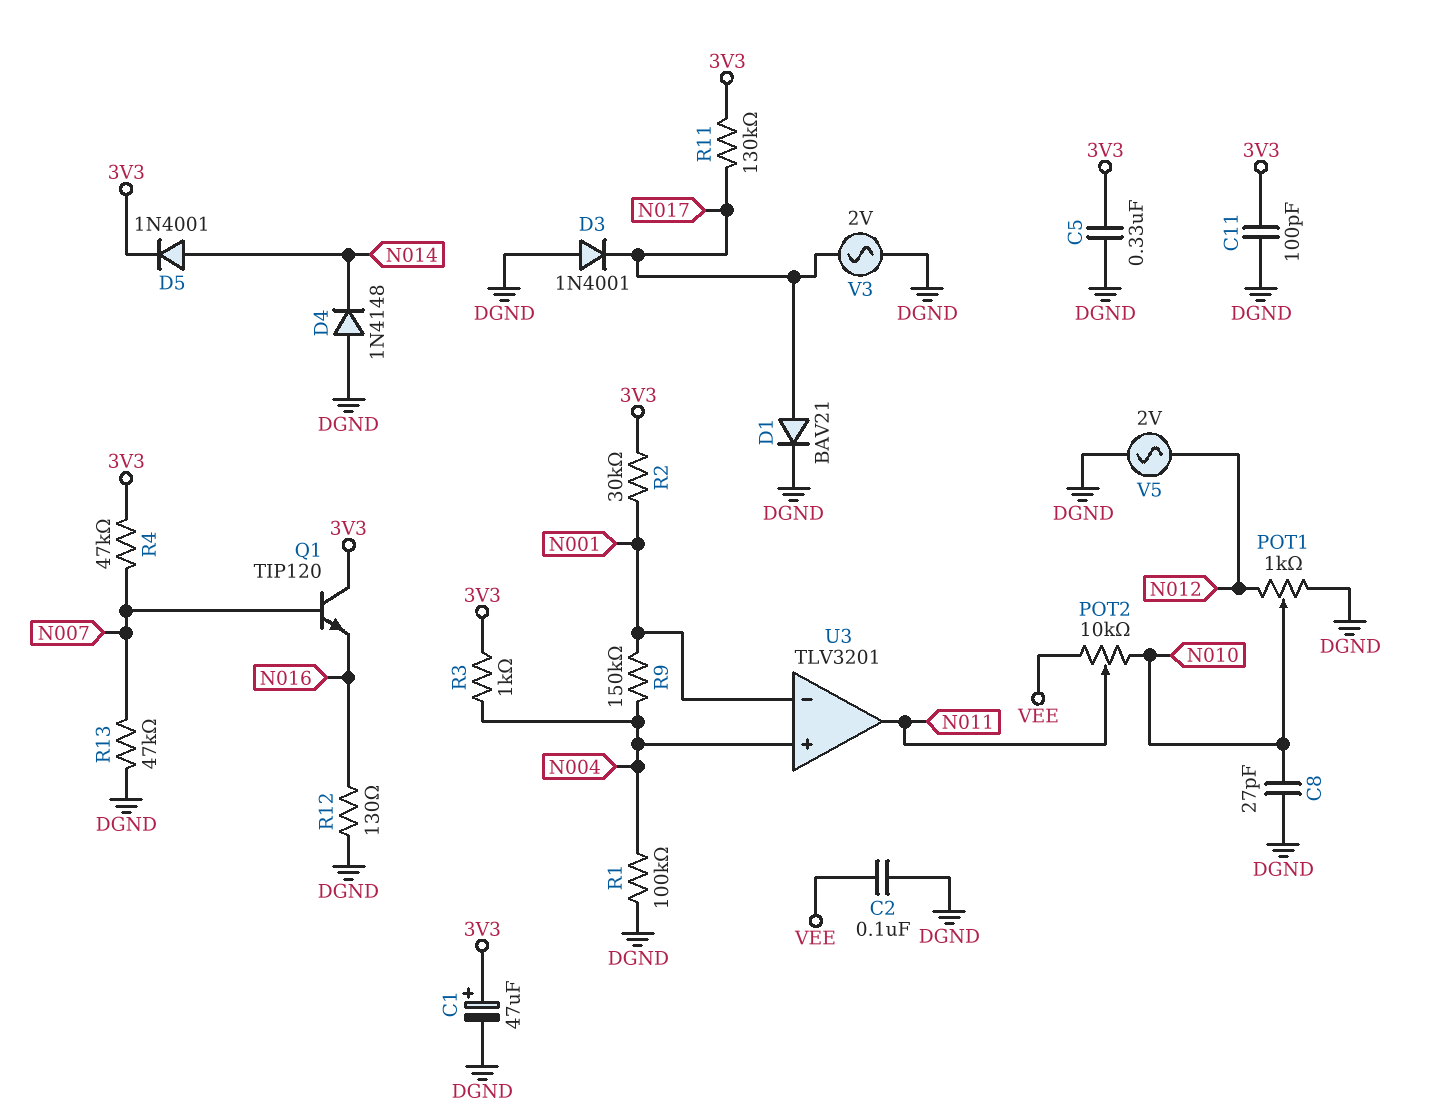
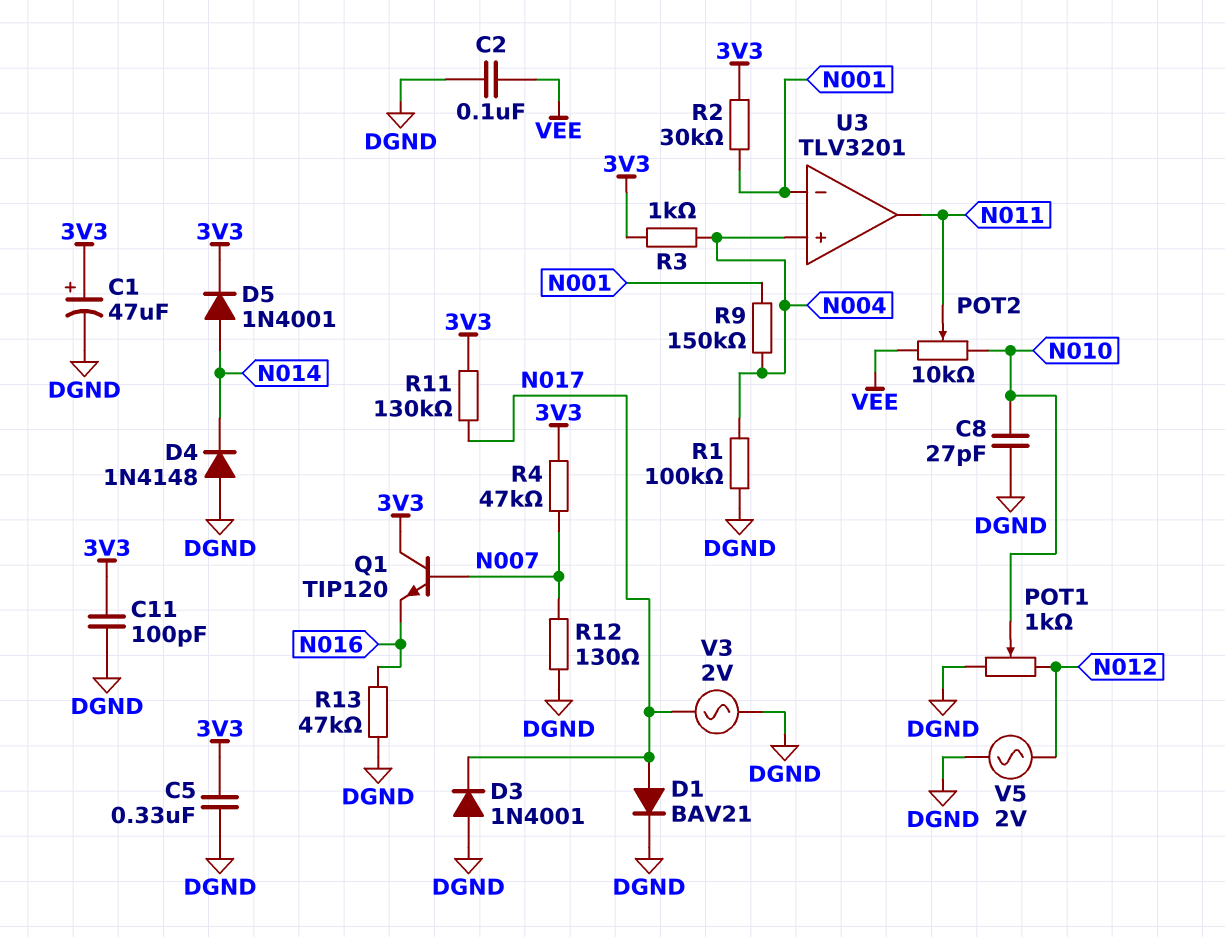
R12: 130 (DGND, N016) -> 130 (DGND, N007)
R13: 47k (DGND, N007) -> 47k (DGND, N016)

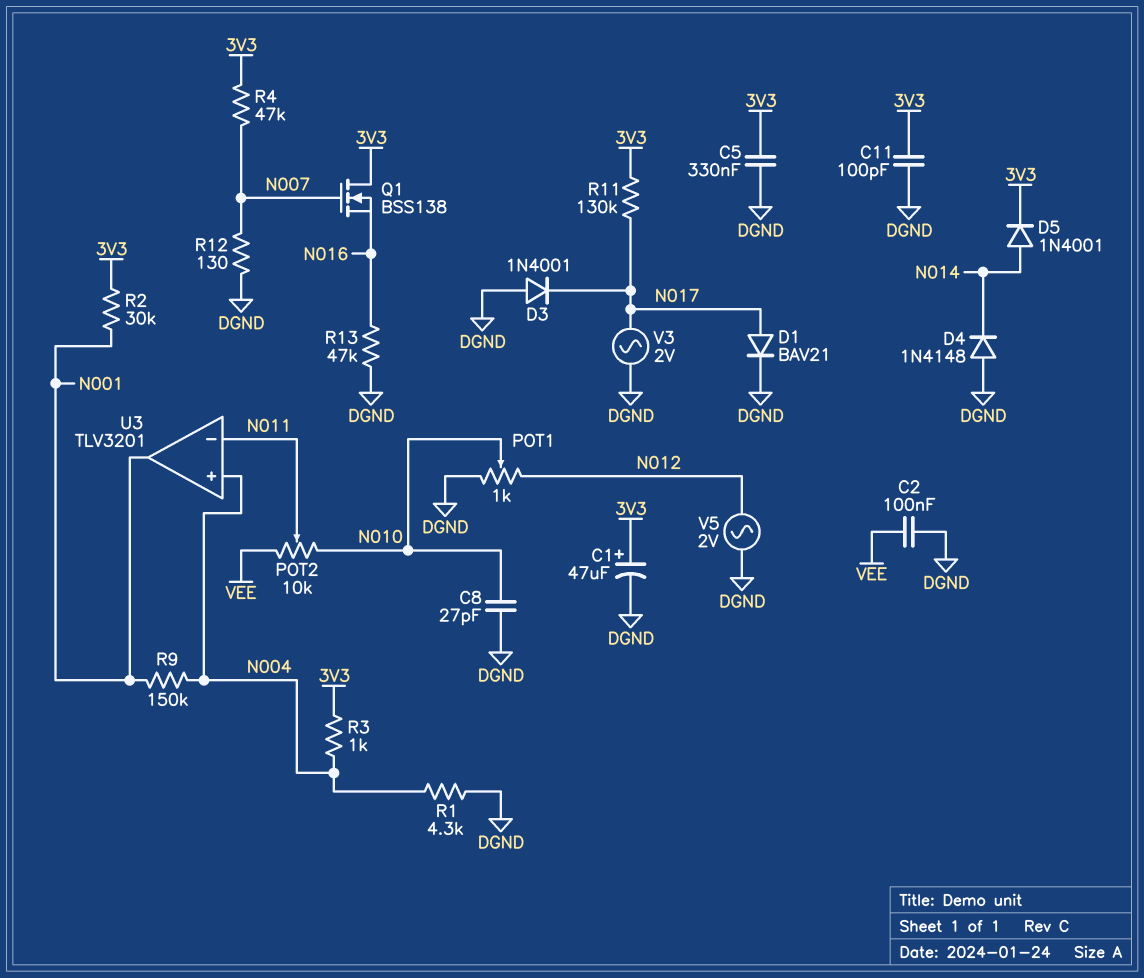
Q1: NPN TIP120 (B N007, C 3V3, E N016) -> NMOS BSS138 (G N007, D 3V3, S N016)
R1: 100k (DGND, N004) -> 4.3k (DGND, N004)
U3 pin in-: N001 -> N011
U3 pin out: N011 -> N001

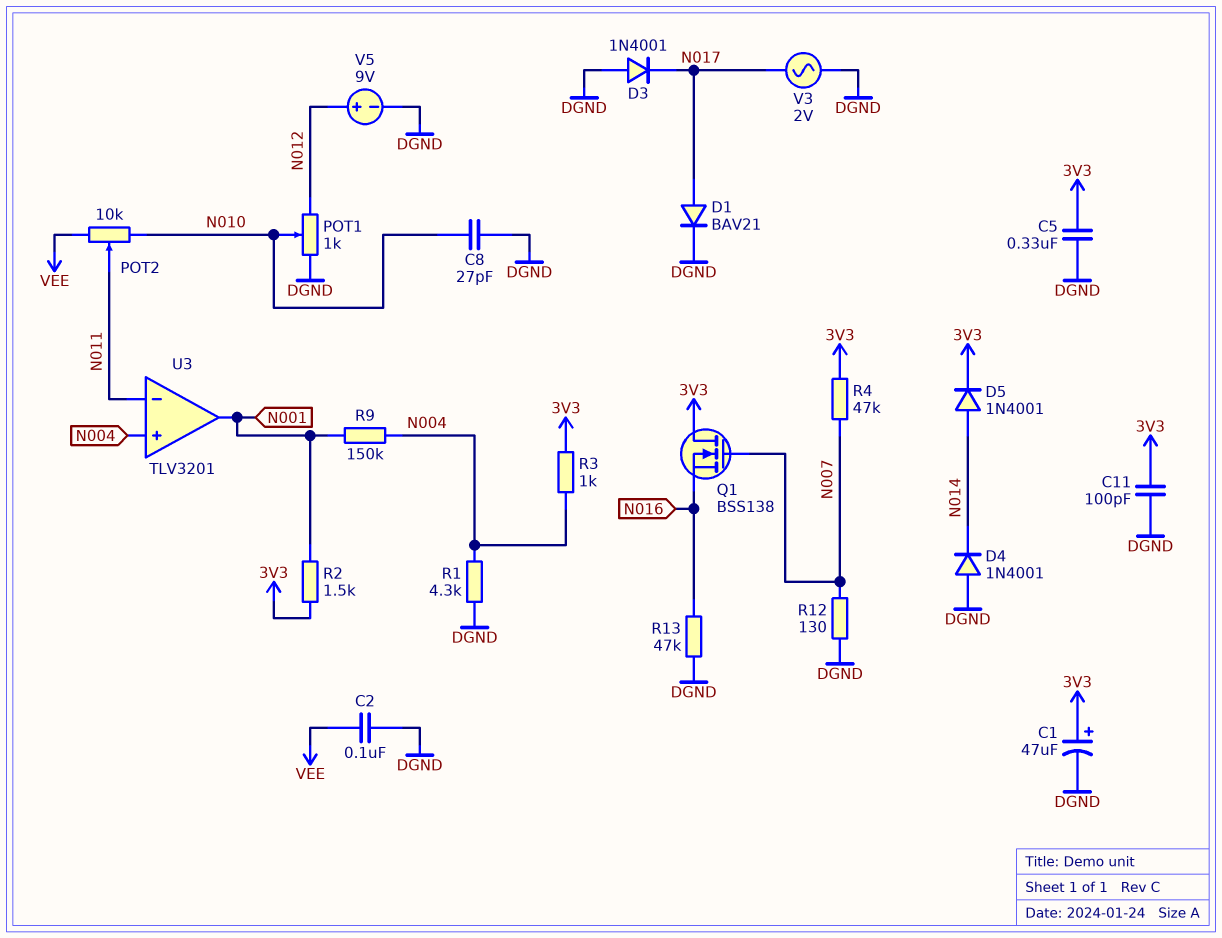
D4: diode 1N4148 (A DGND, K N014) -> diode 1N4001 (A DGND, K N014)
R2: 30k (3V3, N001) -> 1.5k (3V3, N001)
R11: 130k (3V3, N017) -> none
V5: AC 2V (DGND, N012) -> 9V (plus N012, minus DGND)

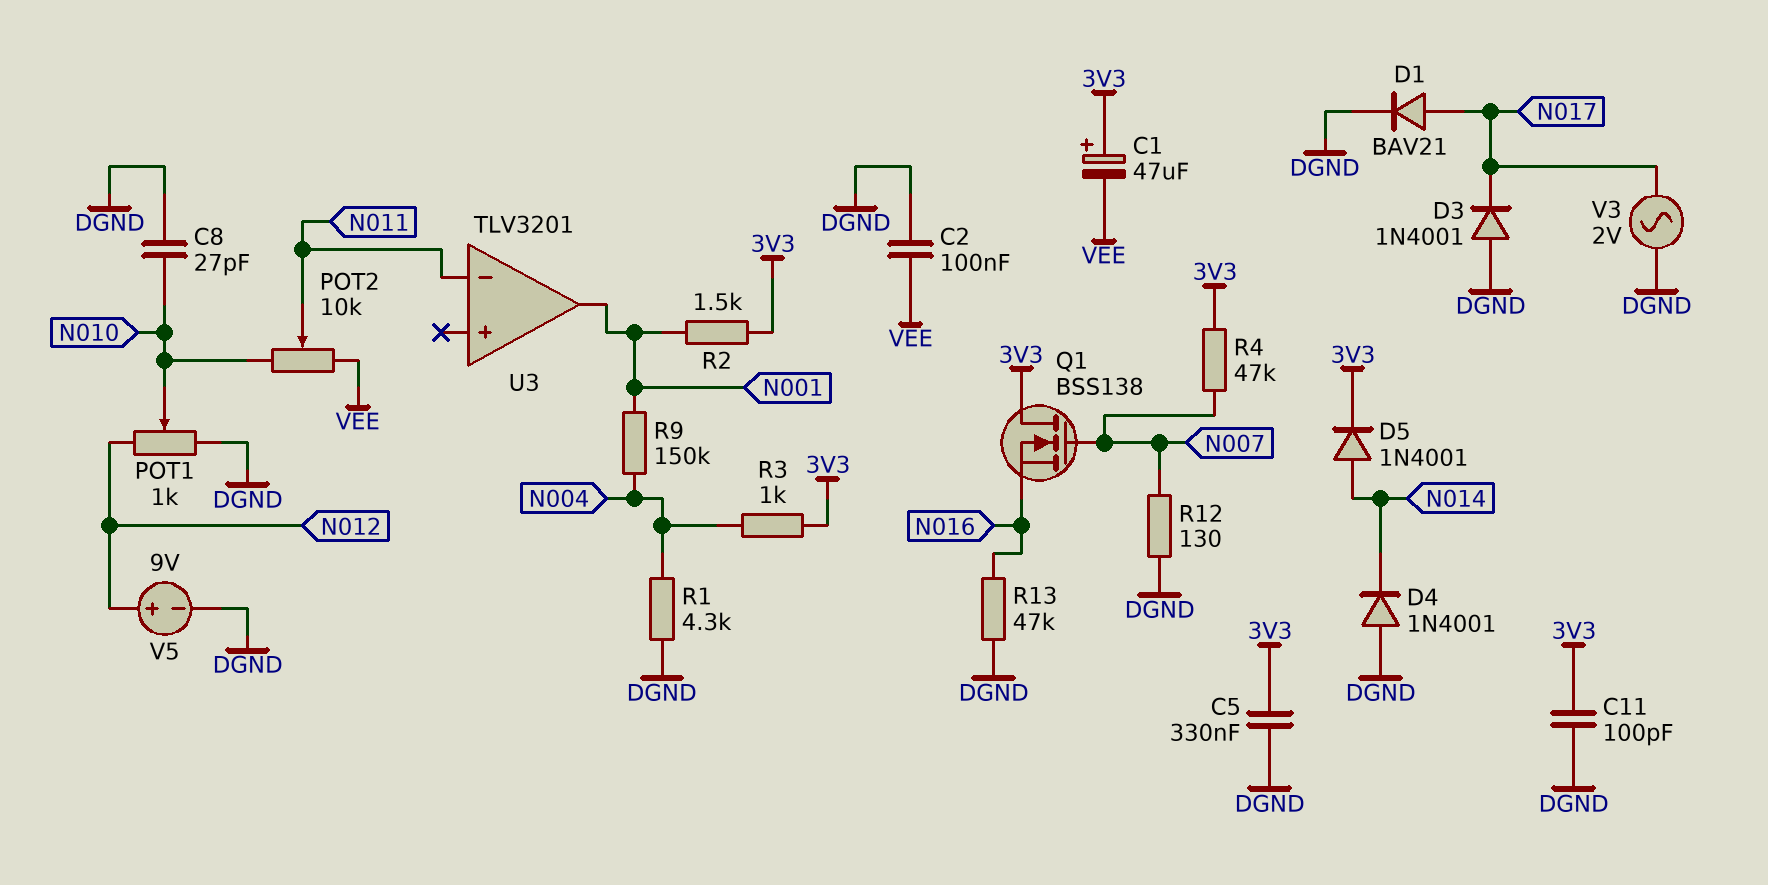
C1: 47uF (plus 3V3, minus DGND) -> 47uF (plus 3V3, minus VEE)
U3 pin in+: N004 -> none

